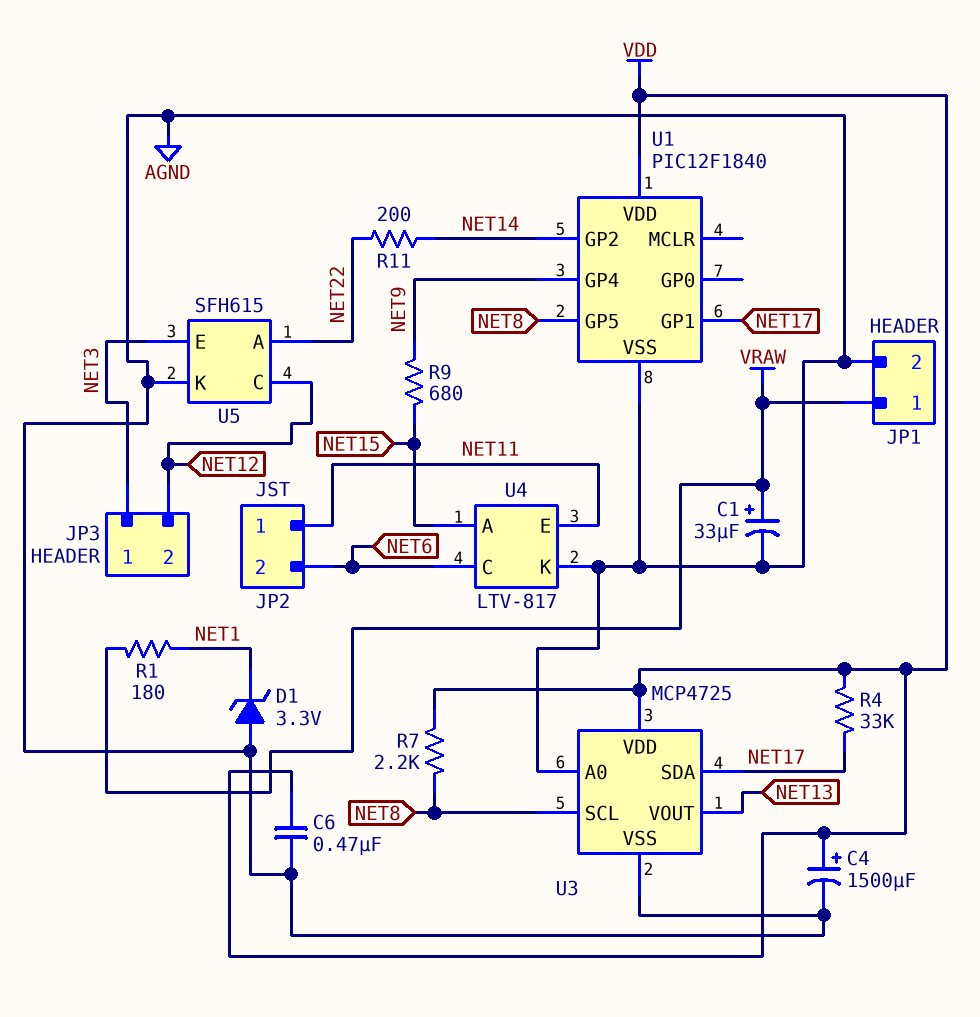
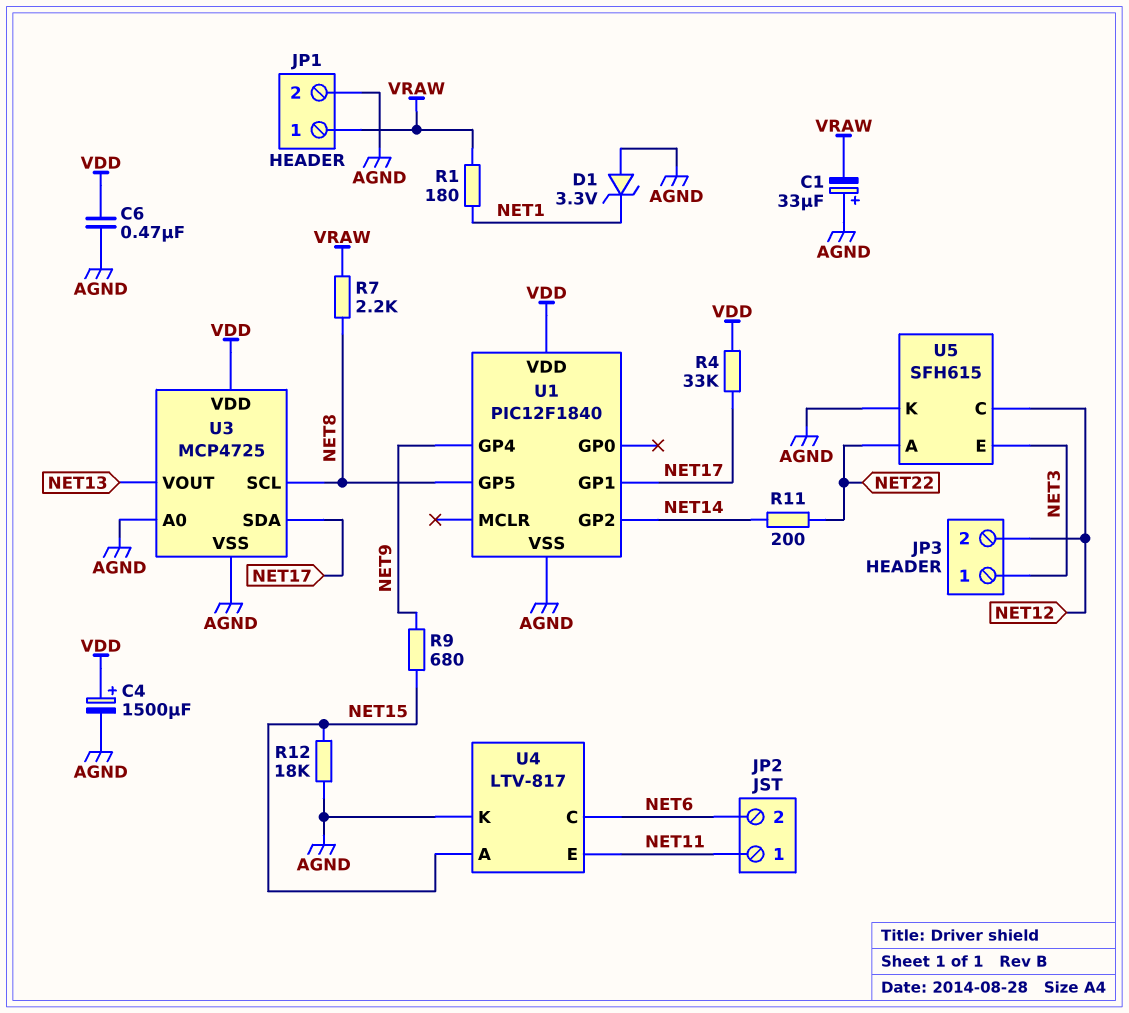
C1: 33uF (plus VRAW, minus AGND) -> 33uF (plus AGND, minus VRAW)
R7: 2.2k (NET8, VDD) -> 2.2k (NET8, VRAW)
R12: none -> 18k (AGND, NET15)

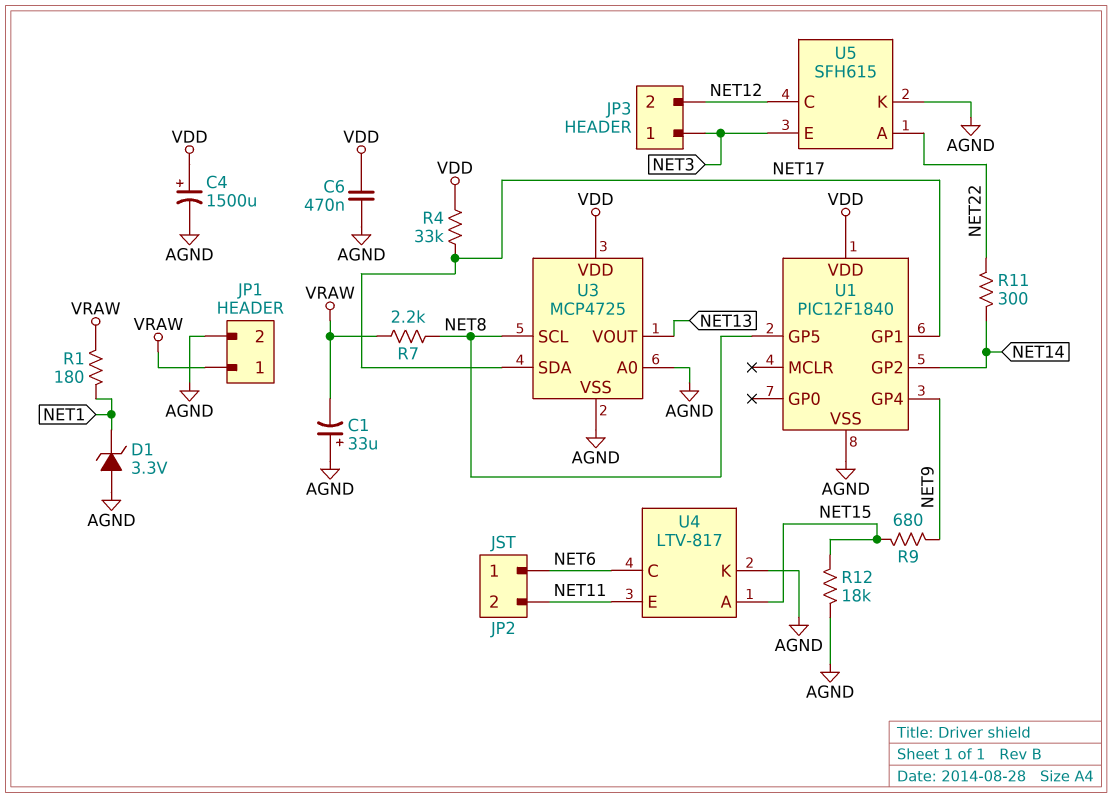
JP2 pin 1: NET11 -> NET6
JP2 pin 2: NET6 -> NET11
R11: 200 (NET14, NET22) -> 300 (NET14, NET22)

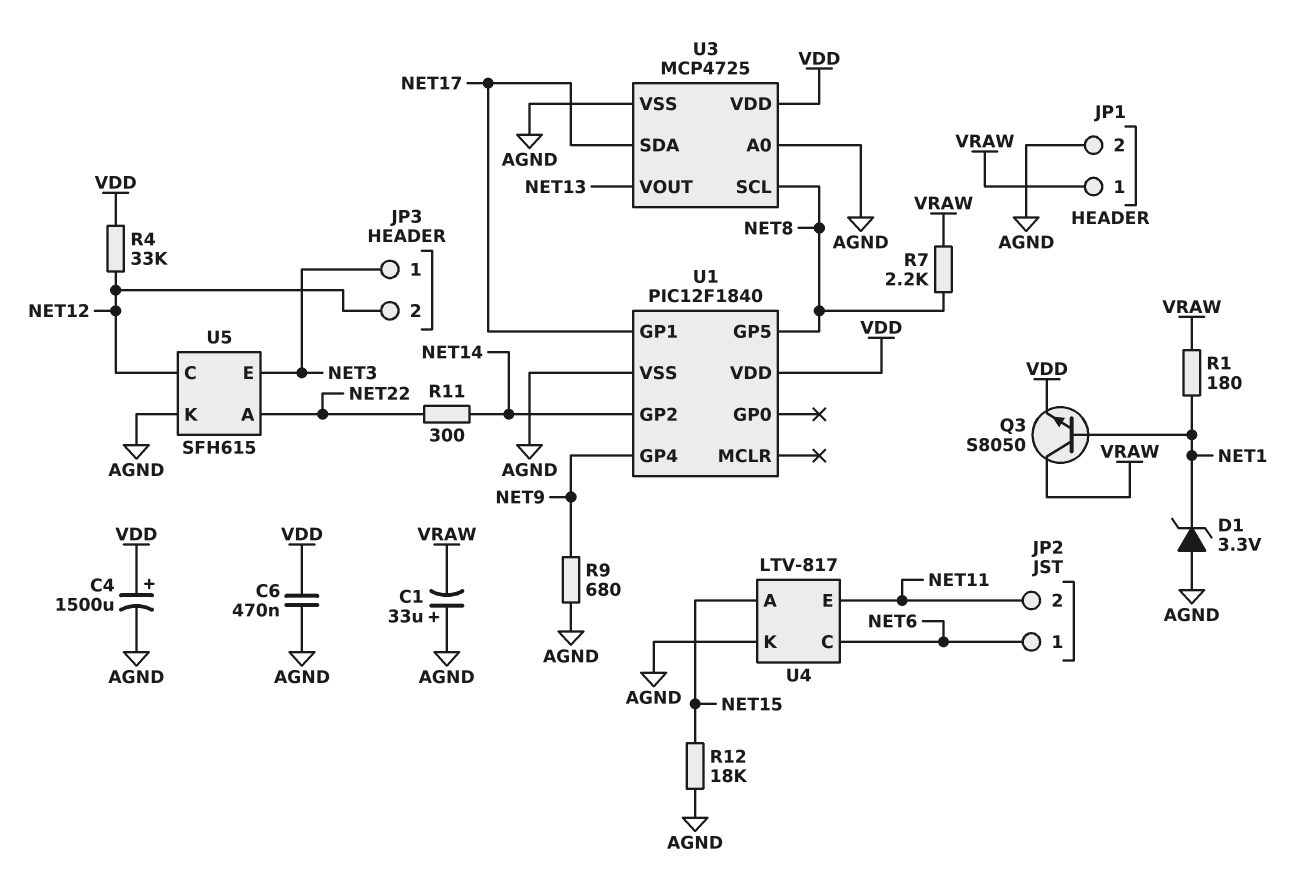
Q3: none -> NPN S8050 (B NET1, C VRAW, E VDD)
R4: 33k (NET17, VDD) -> 33k (NET12, VDD)
R9: 680 (NET9, NET15) -> 680 (AGND, NET9)

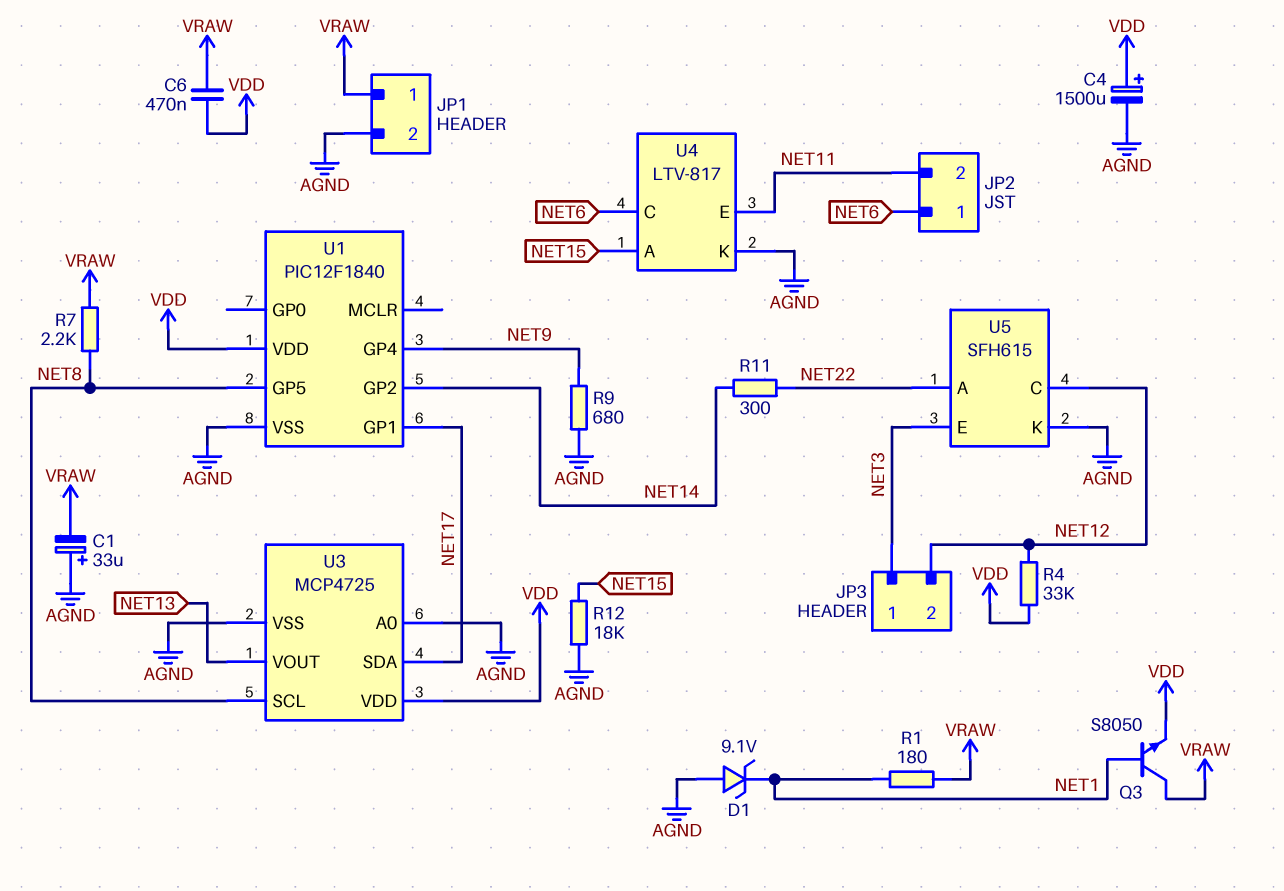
C6: 470nF (AGND, VDD) -> 470nF (VDD, VRAW)
D1: zener 3.3V (A AGND, K NET1) -> zener 9.1V (A AGND, K NET1)

